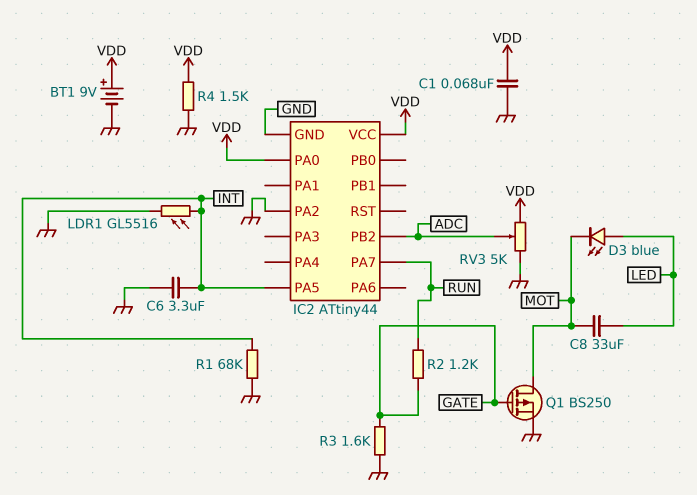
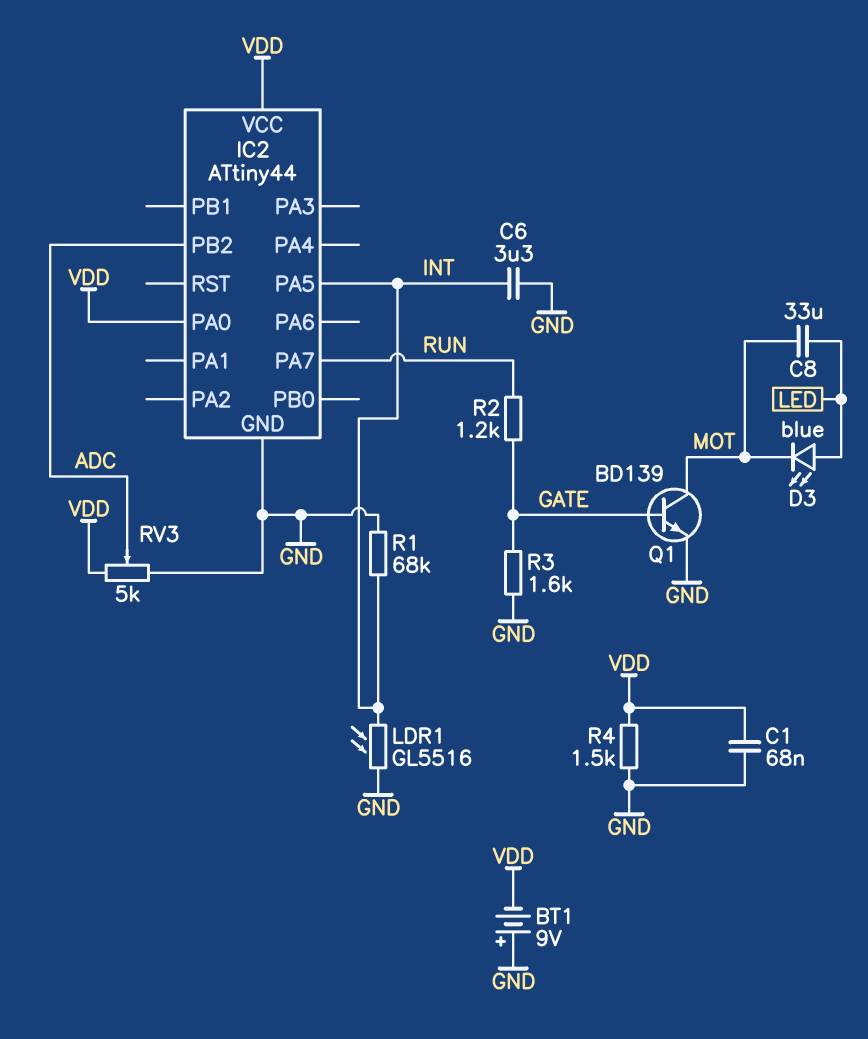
BT1: 9V (plus VDD, minus GND) -> 9V (plus GND, minus VDD)
IC2 pin PA2: GND -> none
Q1: PMOS BS250 (G GATE, D MOT, S GND) -> NPN BD139 (B GATE, C MOT, E GND)

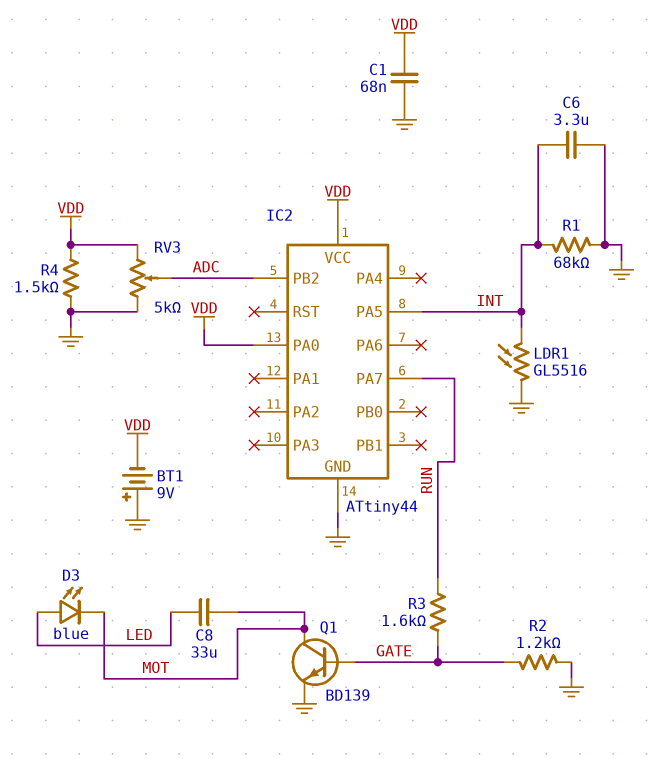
R2: 1.2k (GATE, RUN) -> 1.2k (GATE, GND)
R3: 1.6k (GATE, GND) -> 1.6k (GATE, RUN)

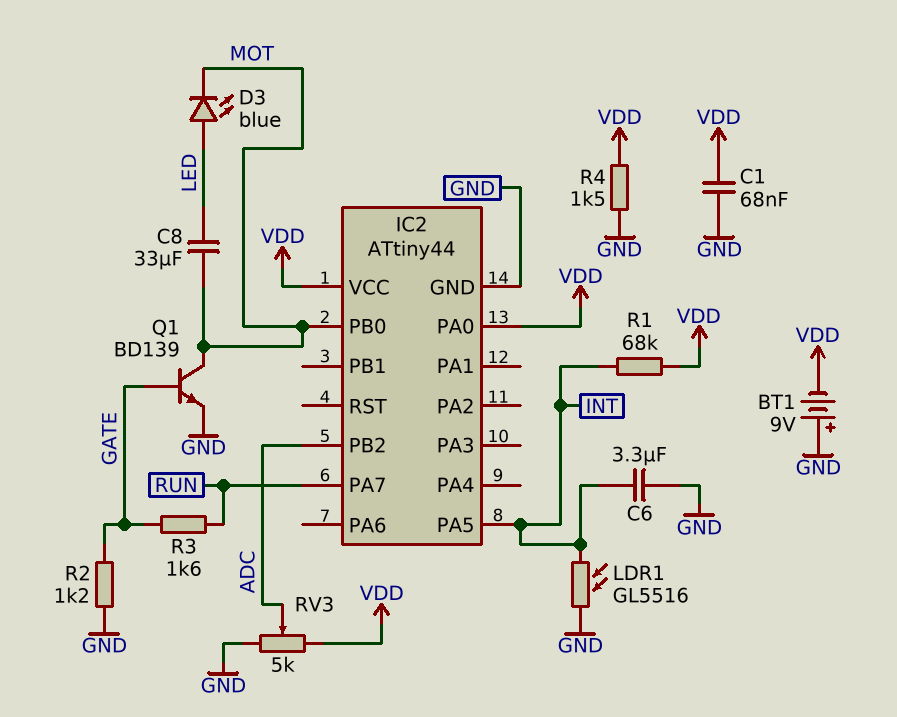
IC2 pin PB0: none -> MOT
R1: 68k (GND, INT) -> 68k (INT, VDD)

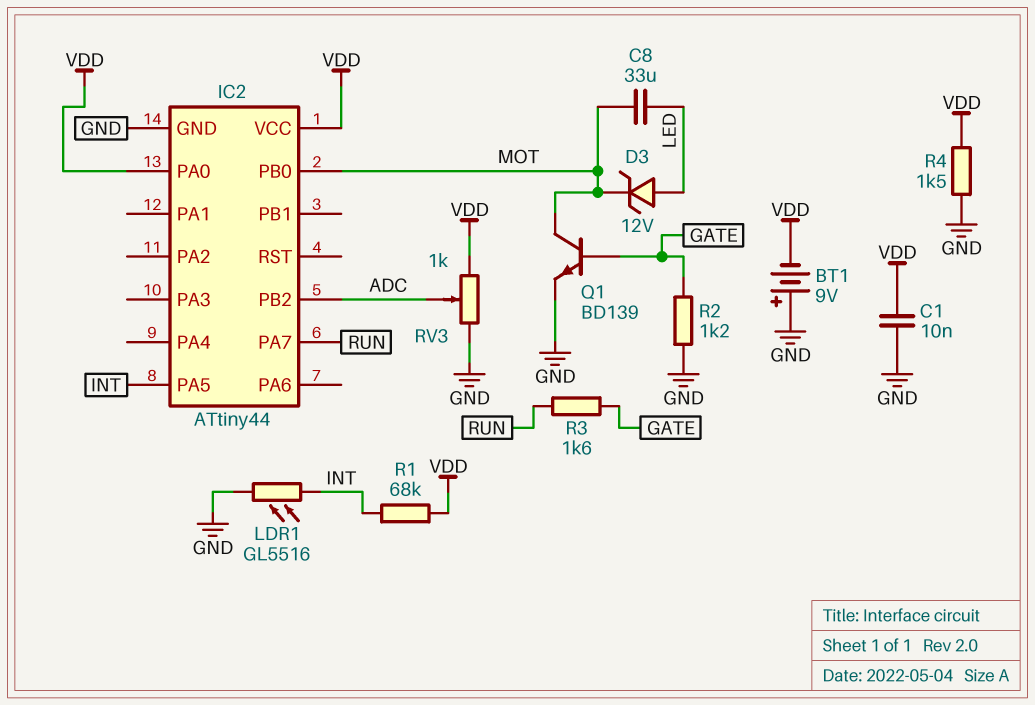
C1: 68nF (GND, VDD) -> 10nF (GND, VDD)
C6: 3.3uF (GND, INT) -> none
D3: LED blue (A LED, K MOT) -> zener 12V (A LED, K MOT)
RV3: 5k (GND, VDD, wiper ADC) -> 1k (GND, VDD, wiper ADC)

